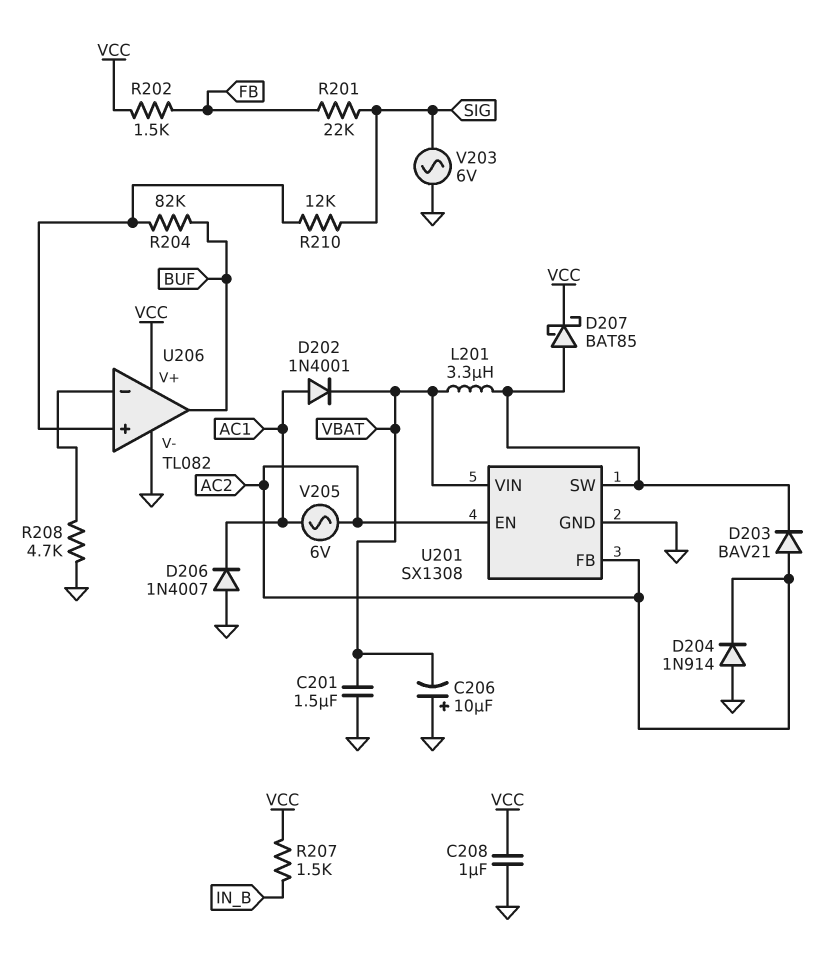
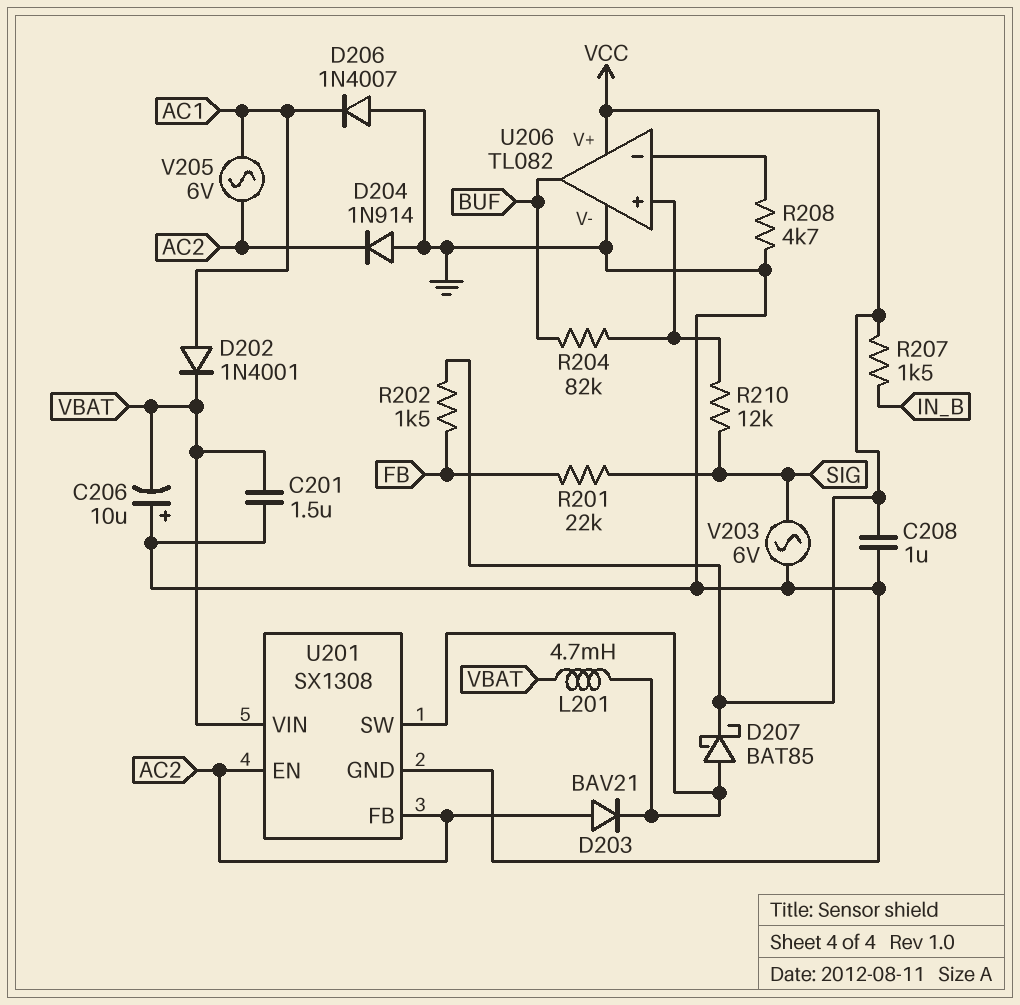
L201: 3.3uH (U201/SW, VBAT) -> 4.7mH (U201/SW, VBAT)

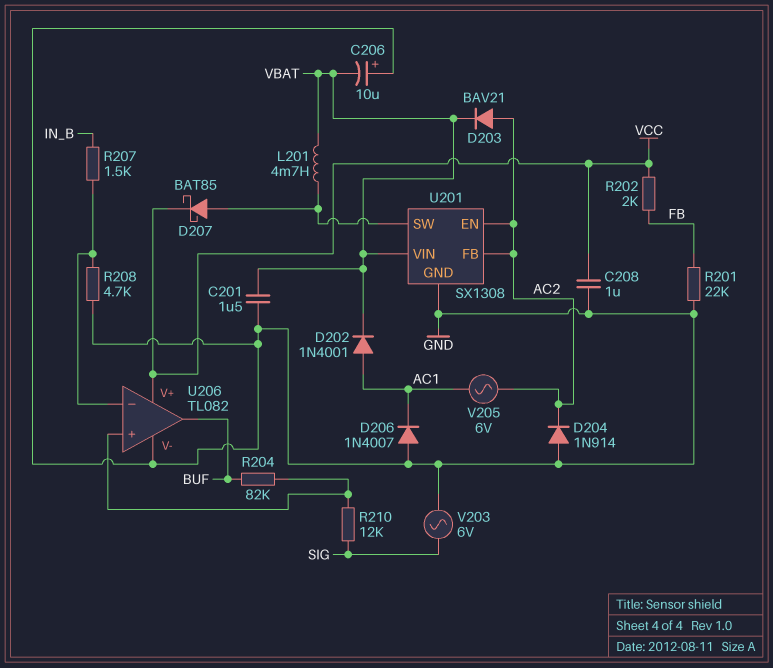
D203: diode BAV21 (A AC2, K U201/SW) -> diode BAV21 (A AC2, K VBAT)
R201: 22k (FB, SIG) -> 22k (FB, GND)
R202: 1.5k (FB, VCC) -> 2k (FB, VCC)
R207: 1.5k (IN_B, VCC) -> 1.5k (IN_B, U206/in-)

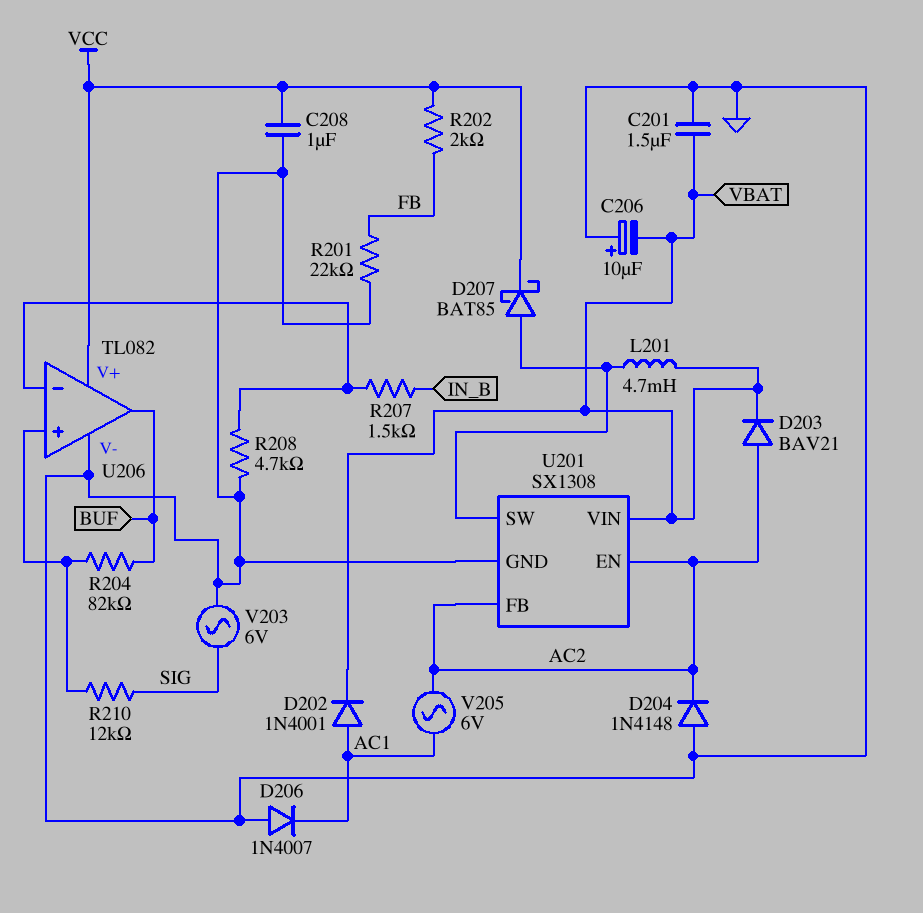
D204: diode 1N914 (A GND, K AC2) -> diode 1N4148 (A GND, K AC2)

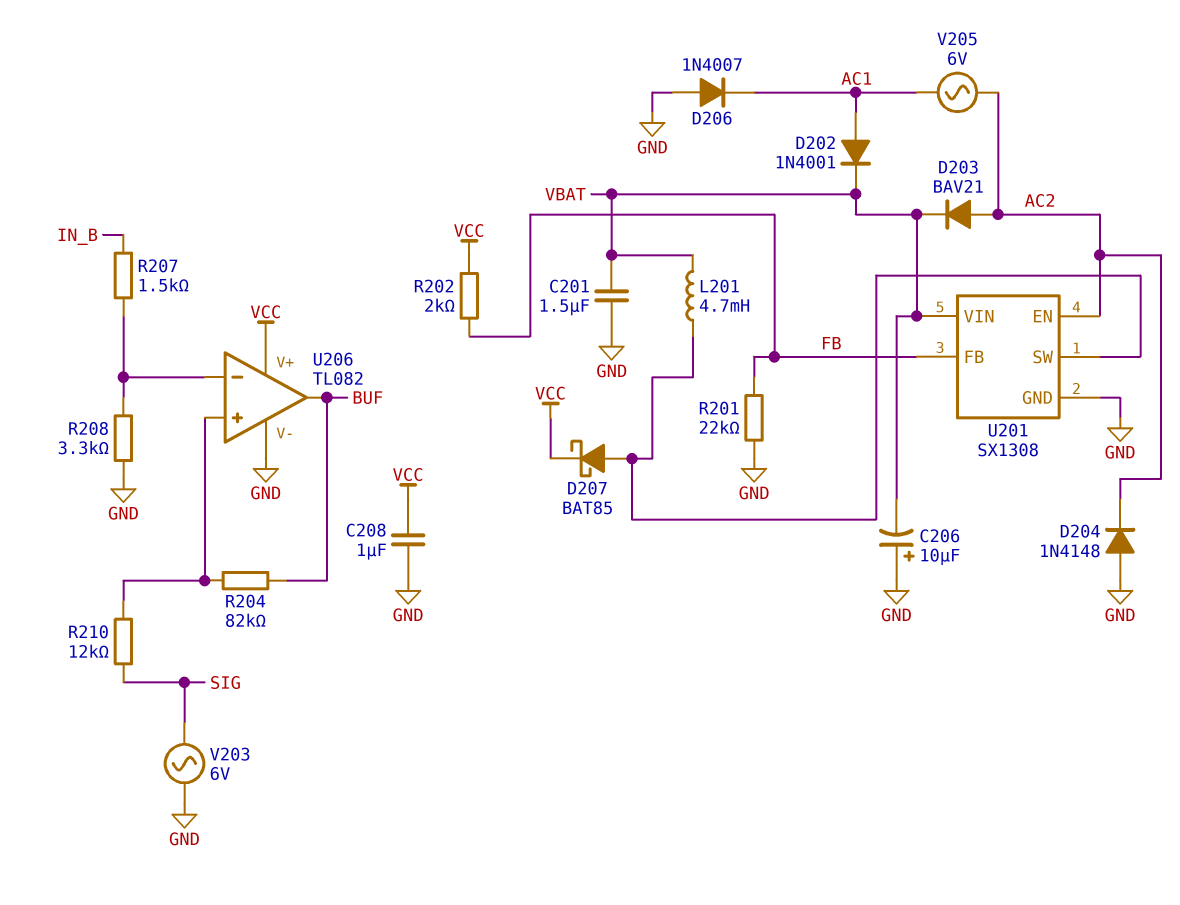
R208: 4.7k (GND, U206/in-) -> 3.3k (GND, U206/in-)
U201 pin FB: AC2 -> FB

